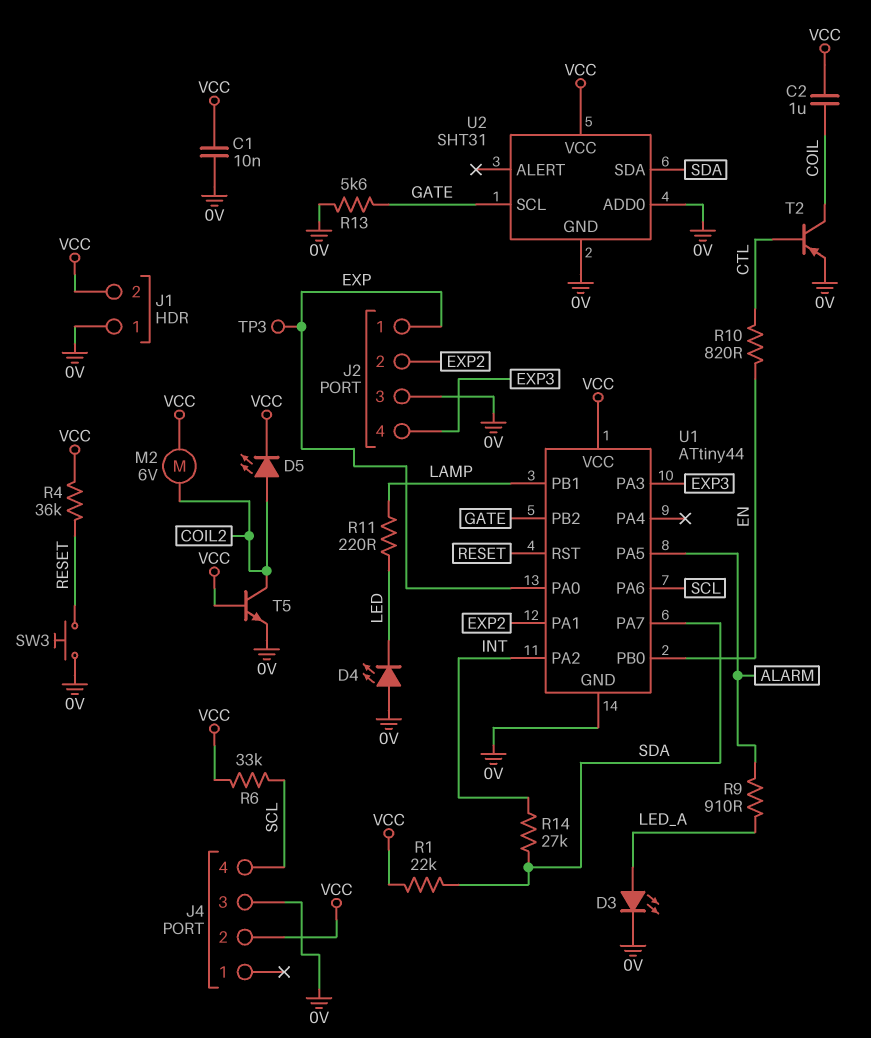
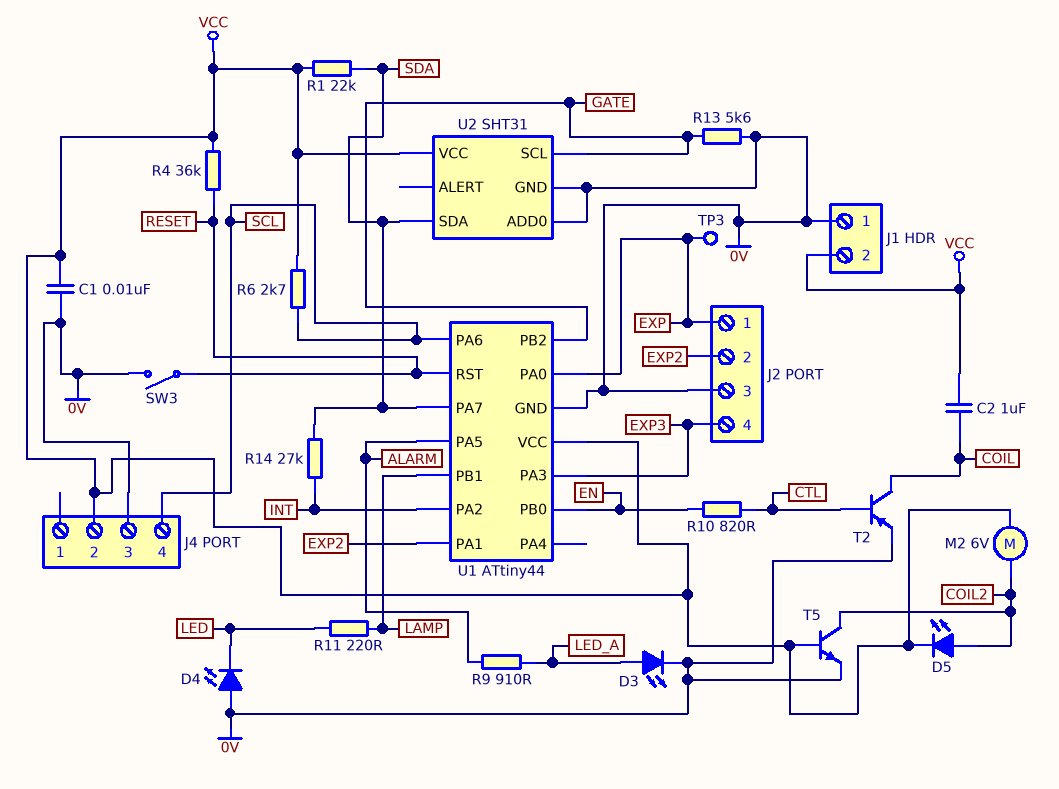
R6: 33k (SCL, VCC) -> 2.7k (SCL, VCC)
SW3: button (0V, RESET) -> switch (0V, RESET)

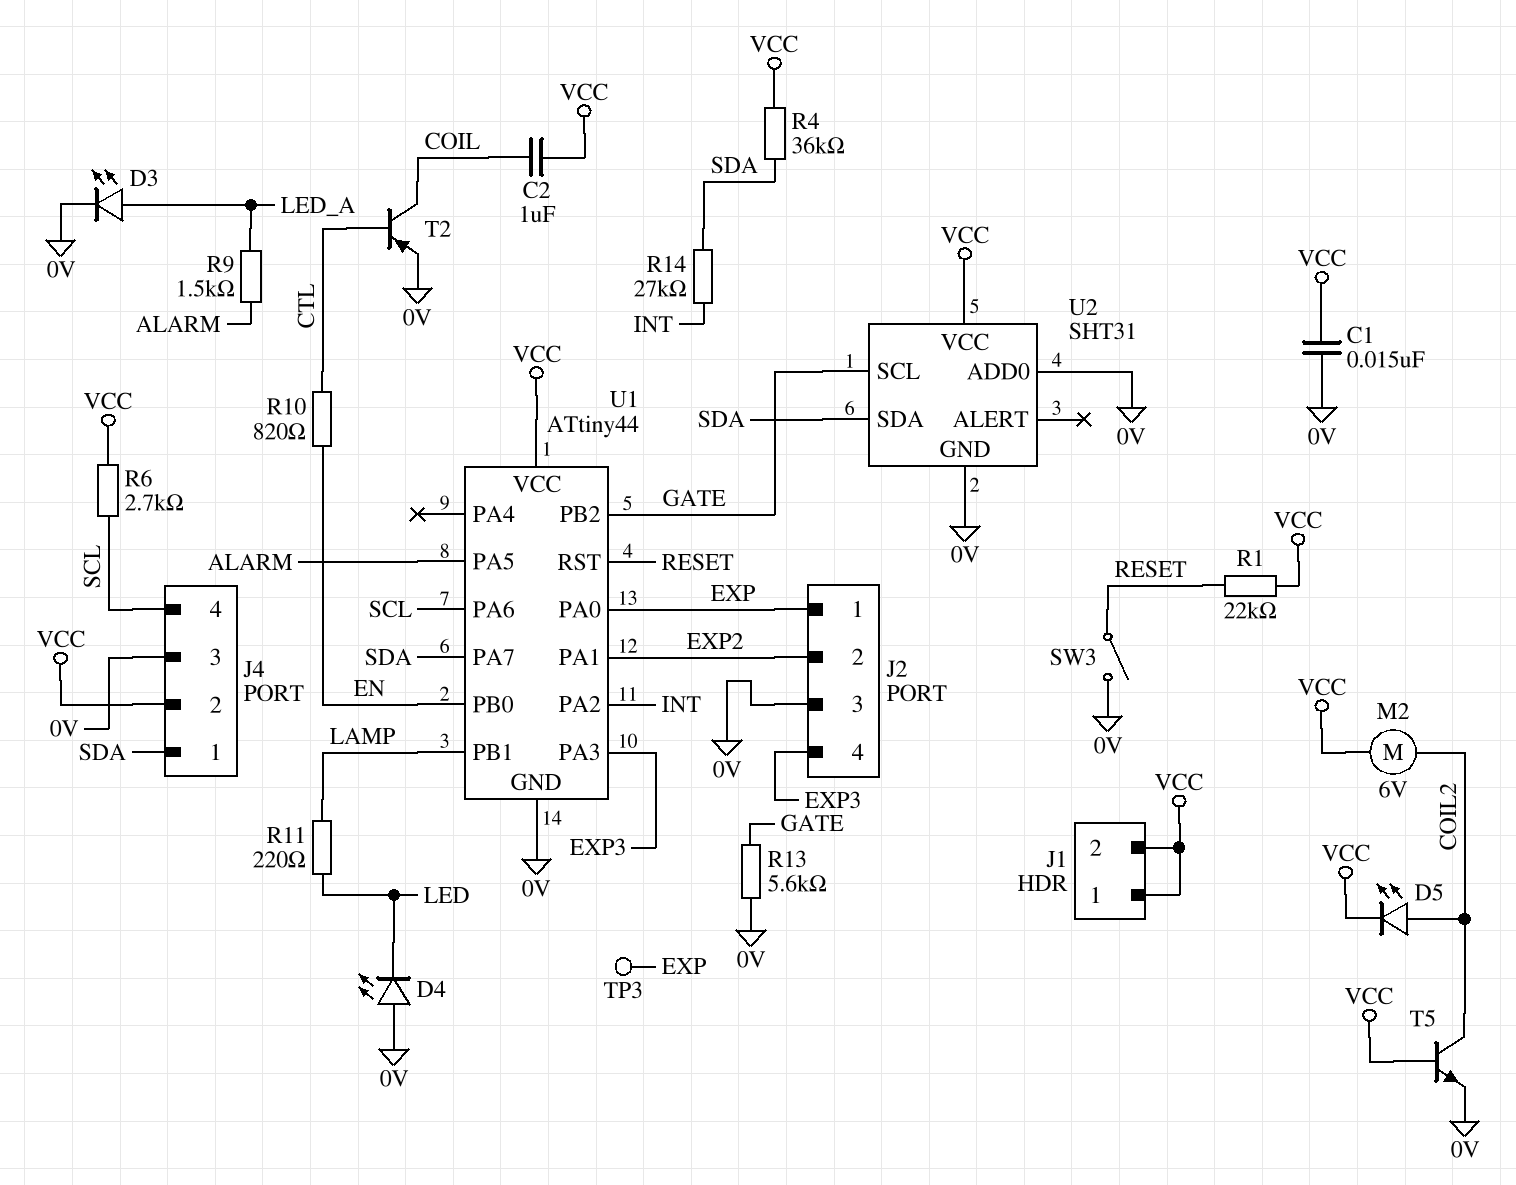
C1: 10nF (0V, VCC) -> 15nF (0V, VCC)
J1 pin 1: 0V -> VCC
J4 pin 1: none -> SDA
R1: 22k (SDA, VCC) -> 22k (RESET, VCC)
R4: 36k (RESET, VCC) -> 36k (SDA, VCC)
R9: 910 (ALARM, LED_A) -> 1.5k (ALARM, LED_A)

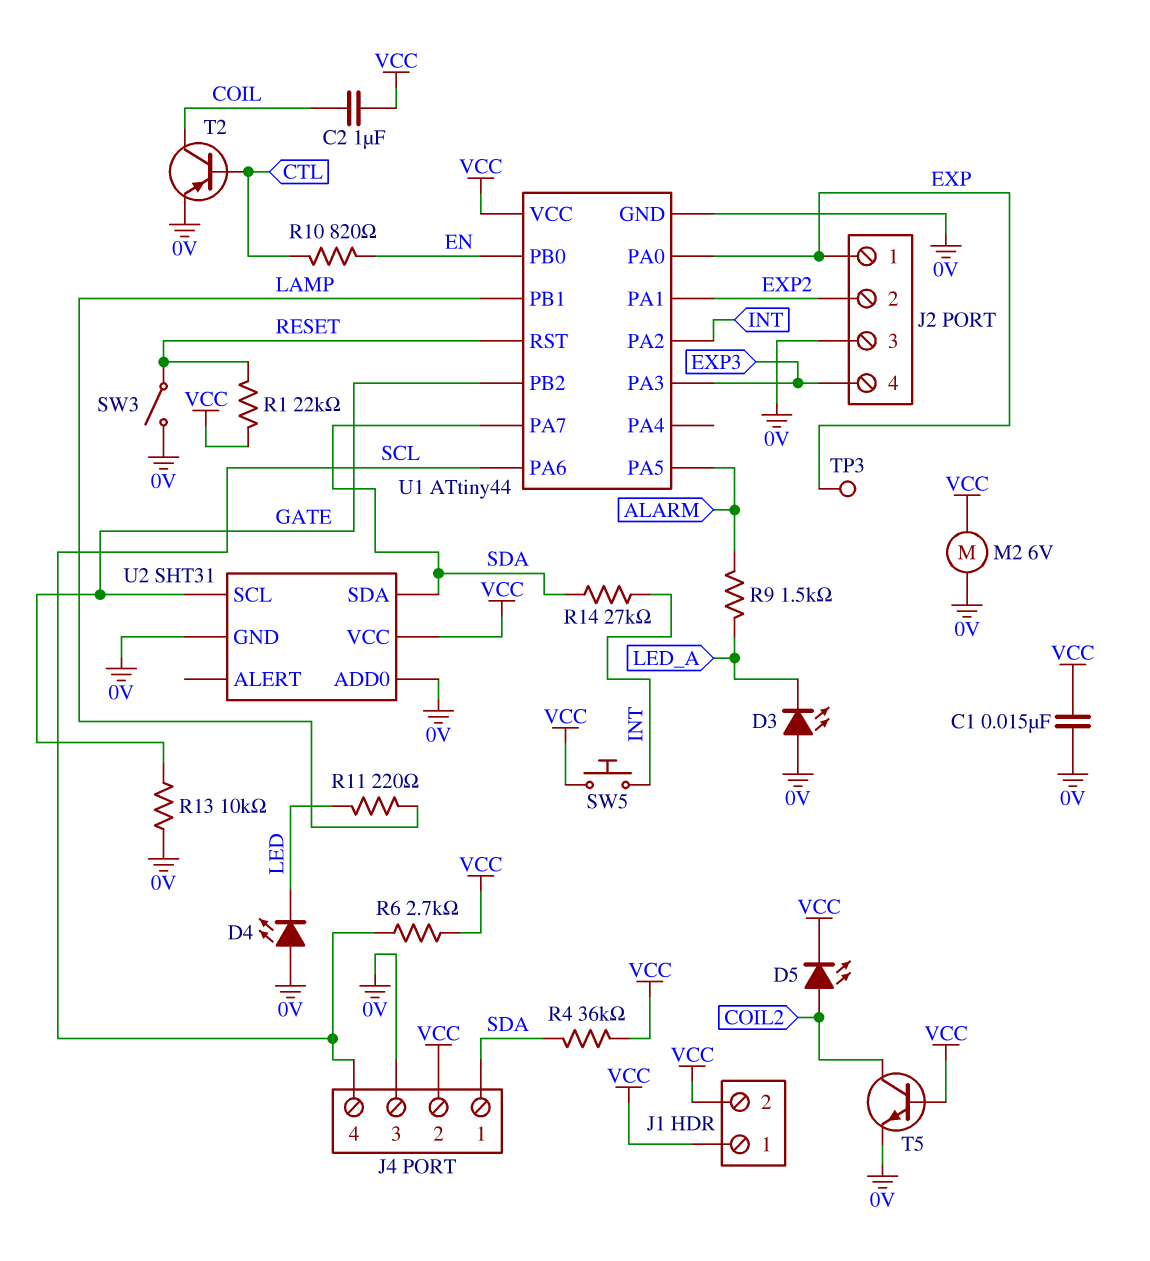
D3: LED (A LED_A, K 0V) -> LED (A 0V, K LED_A)
M2: motor 6V (COIL2, VCC) -> motor 6V (0V, VCC)
R13: 5.6k (0V, GATE) -> 10k (0V, GATE)
SW5: none -> button (INT, VCC)

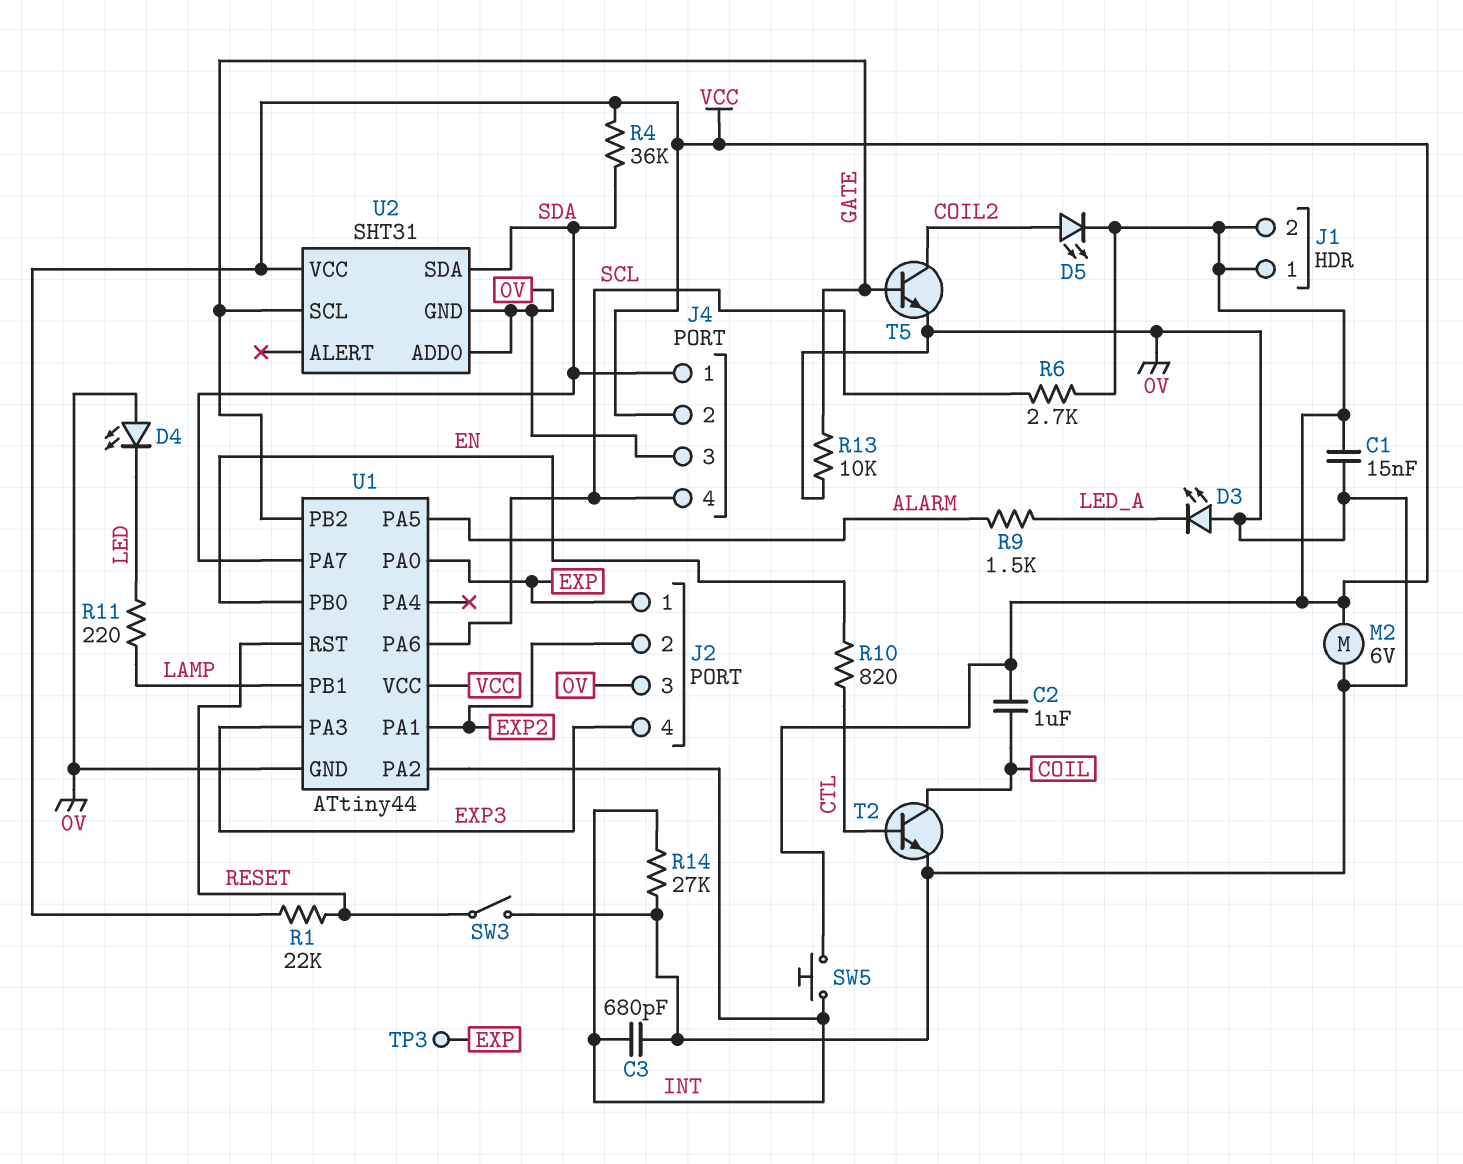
C3: none -> 680pF (0V, INT)
R14: 27k (INT, SDA) -> 27k (0V, INT)
T2: PNP (B CTL, C COIL, E 0V) -> NPN (B CTL, C COIL, E 0V)
T5: NPN (B VCC, C COIL2, E 0V) -> NPN (B GATE, C COIL2, E 0V)

